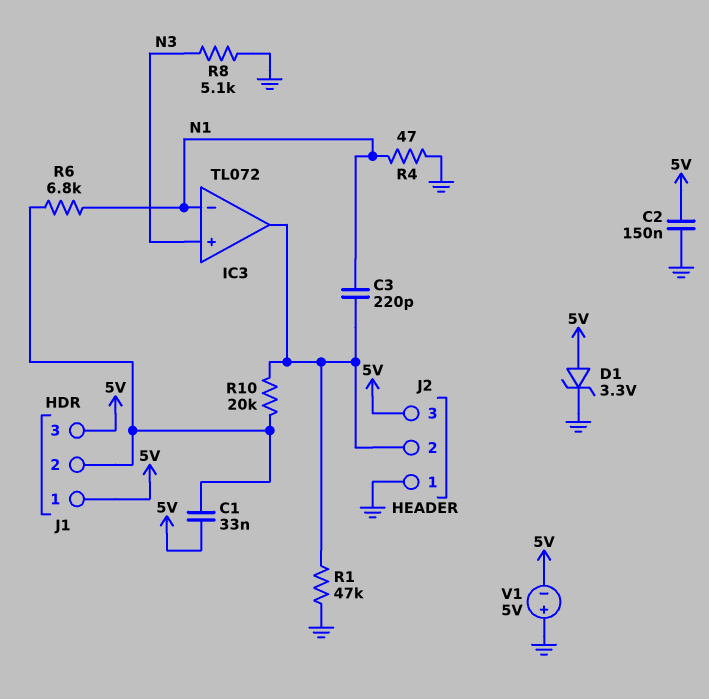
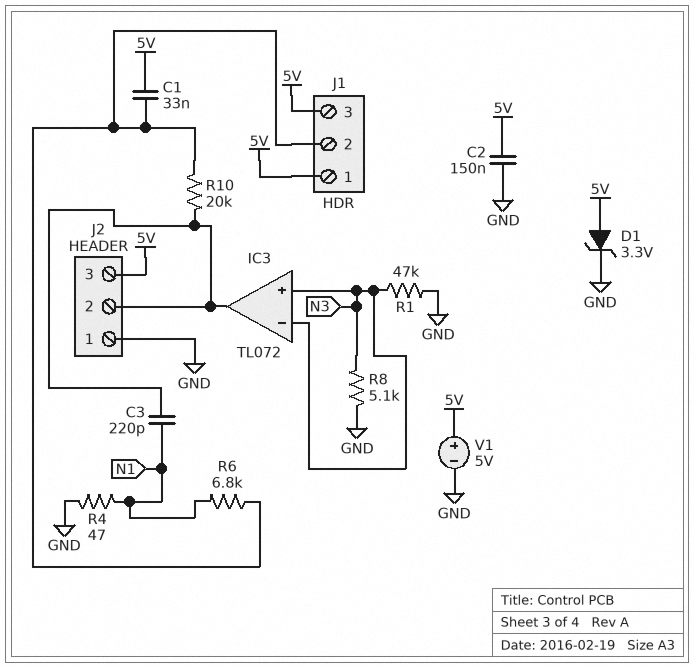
IC3 pin in-: N1 -> N3
R1: 47k (GND, IC3/out) -> 47k (GND, N3)
V1: 5V (plus GND, minus 5V) -> 5V (plus 5V, minus GND)

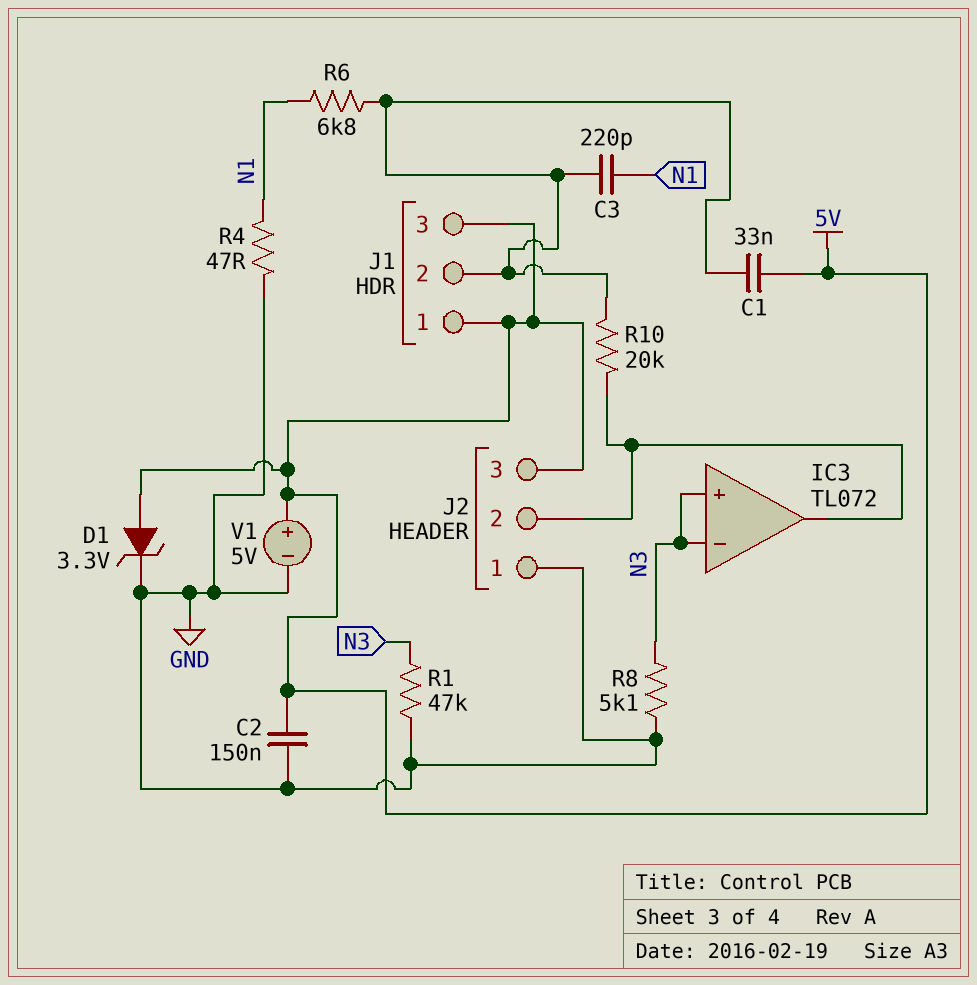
C3: 220pF (IC3/out, N1) -> 220pF (J1/2, N1)

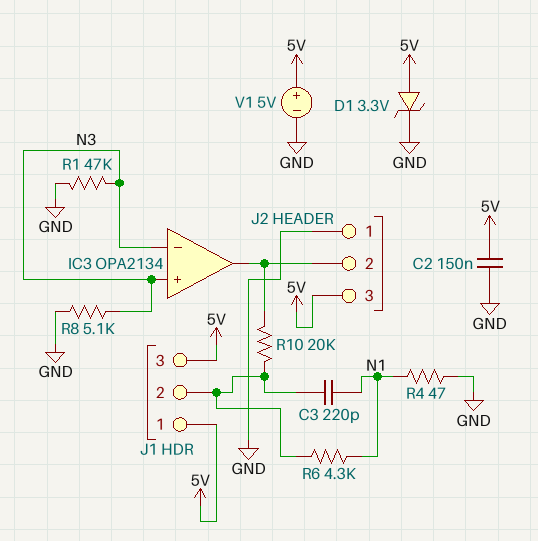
C1: 33nF (5V, J1/2) -> none
IC3: TL072 -> OPA2134
R6: 6.8k (J1/2, N1) -> 4.3k (J1/2, N1)

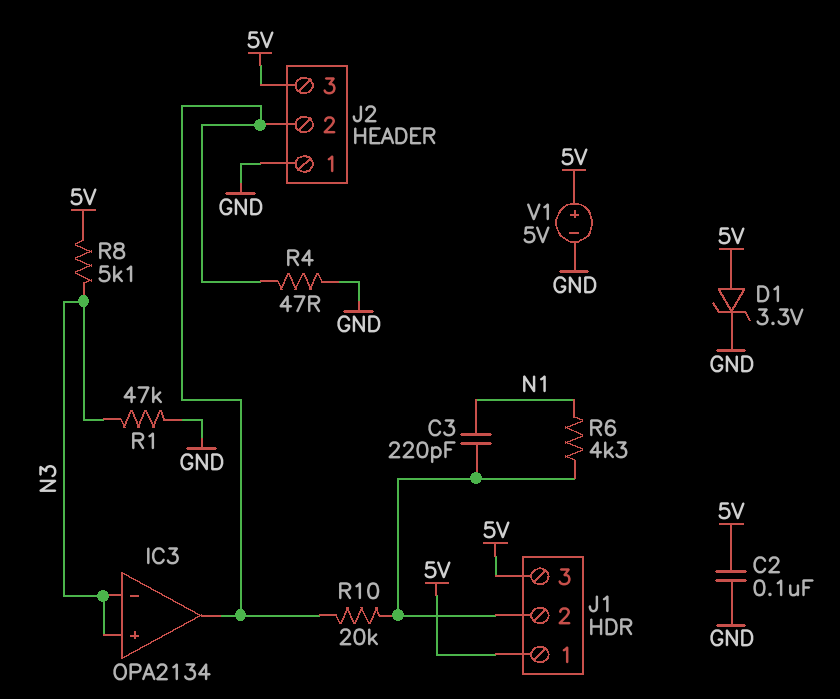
C2: 150nF (5V, GND) -> 100nF (5V, GND)
R4: 47 (GND, N1) -> 47 (GND, IC3/out)
R8: 5.1k (GND, N3) -> 5.1k (5V, N3)

